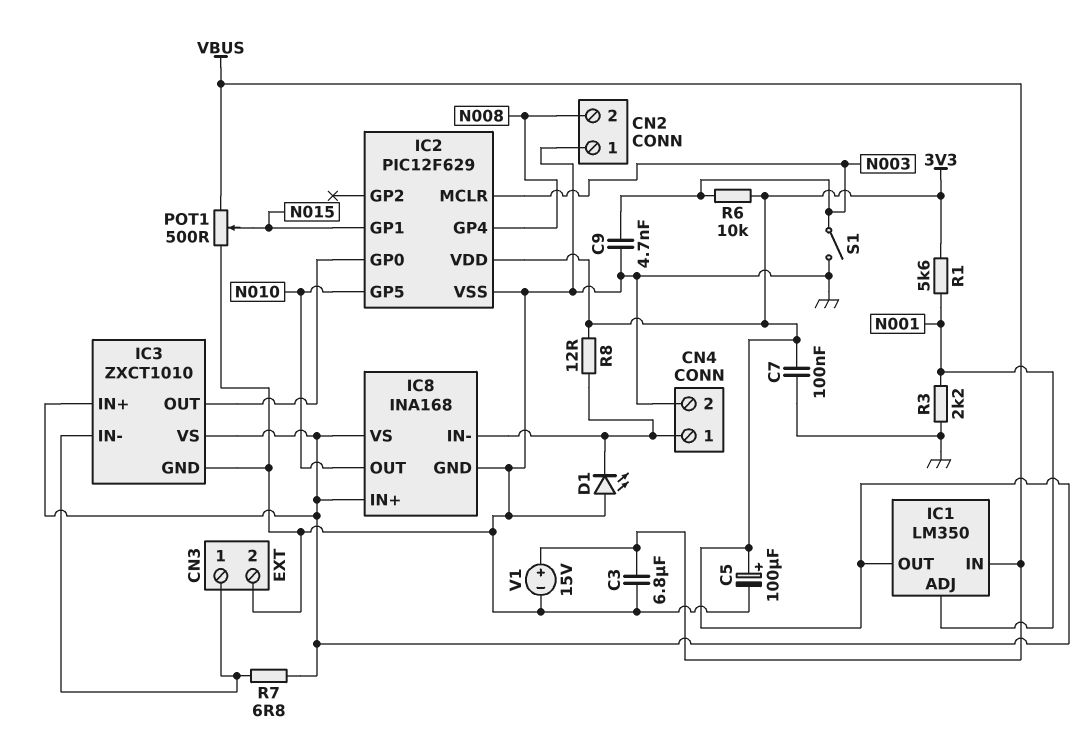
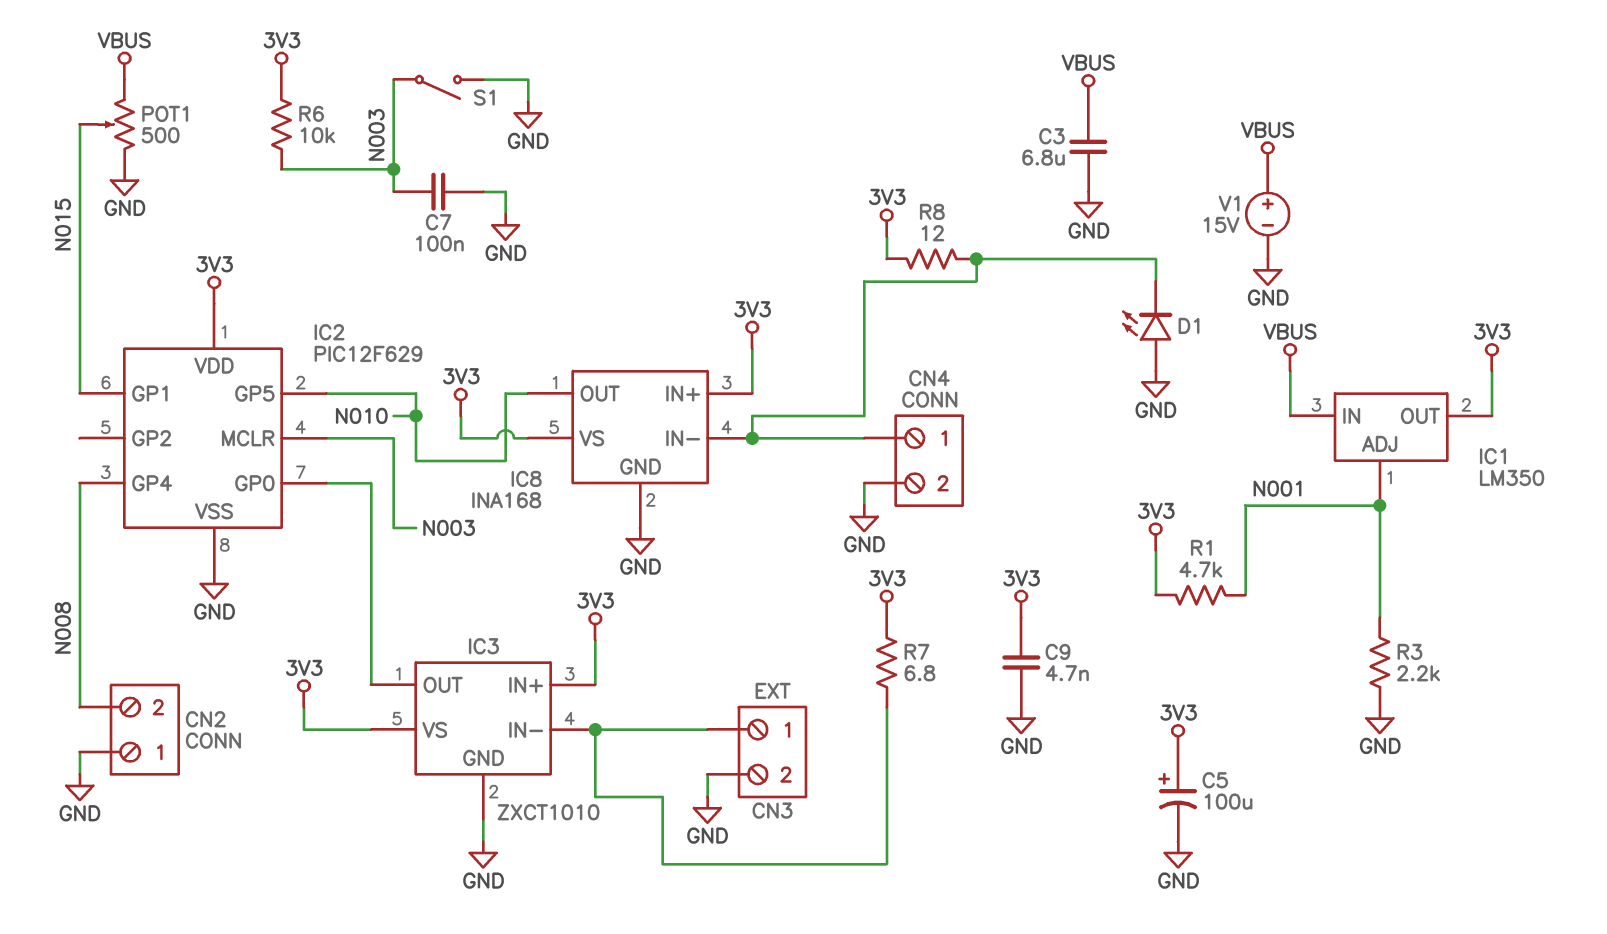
C7: 100nF (3V3, GND) -> 100nF (GND, N003)
C9: 4.7nF (GND, N003) -> 4.7nF (3V3, GND)
R1: 5.6k (3V3, N001) -> 4.7k (3V3, N001)

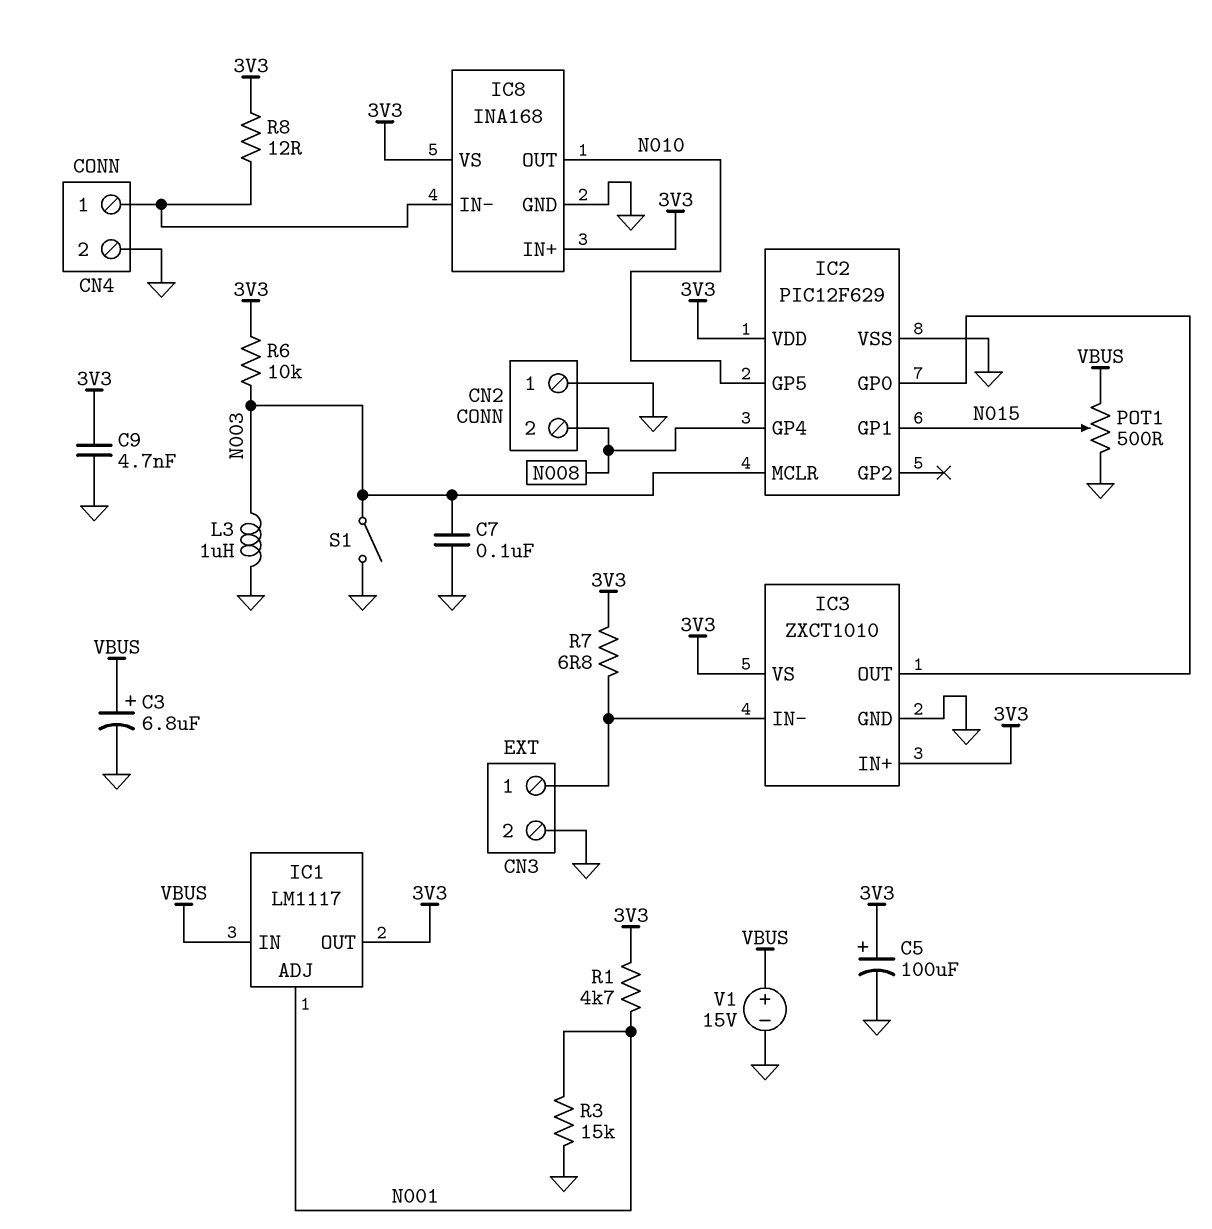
C3: 6.8uF (GND, VBUS) -> 6.8uF (plus VBUS, minus GND)
D1: LED (A GND, K CN4/1) -> none
IC1: LM350 -> LM1117
L3: none -> 1uH (GND, N003)
R3: 2.2k (GND, N001) -> 15k (GND, N001)

